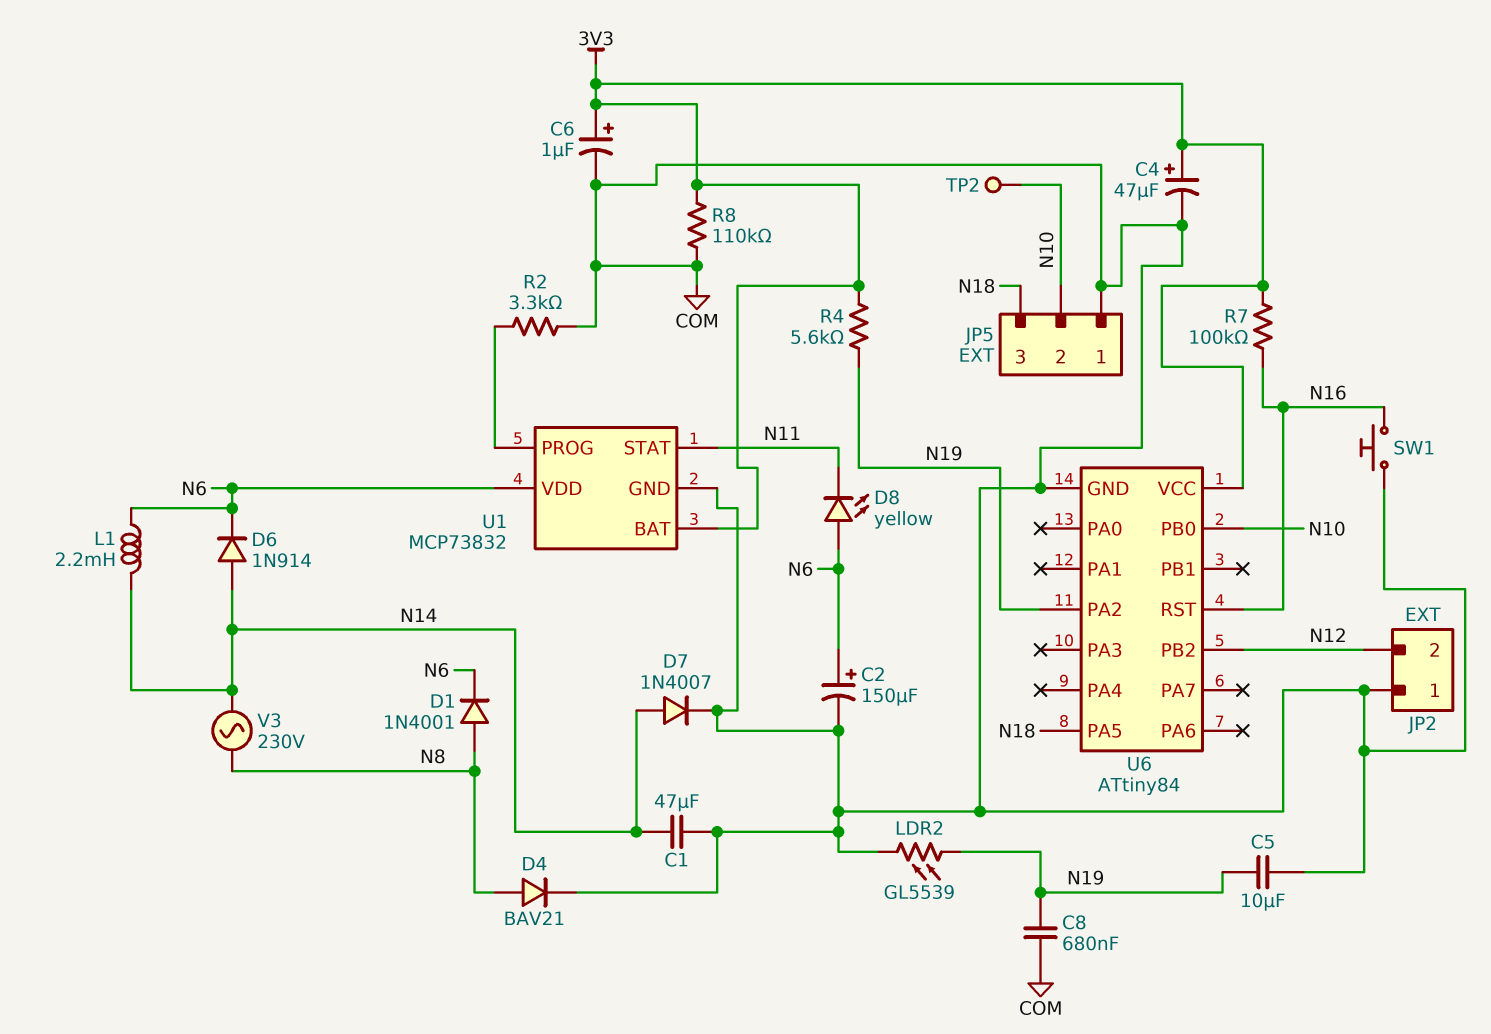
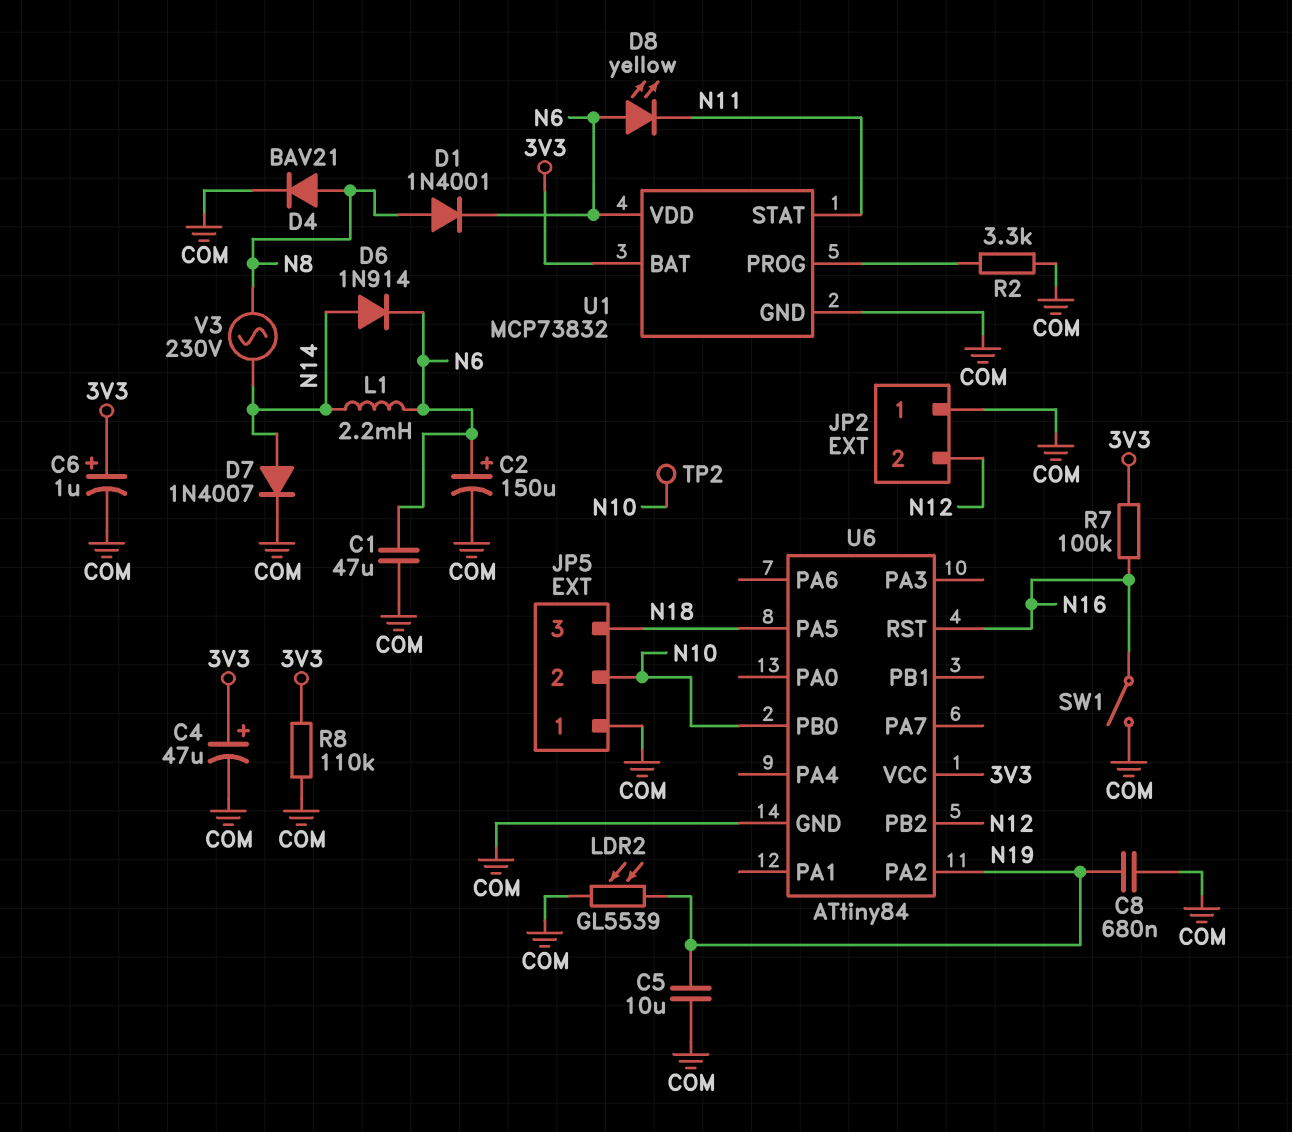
C1: 47uF (COM, N14) -> 47uF (COM, N6)
R4: 5.6k (3V3, N19) -> none
SW1: button (COM, N16) -> switch (COM, N16)

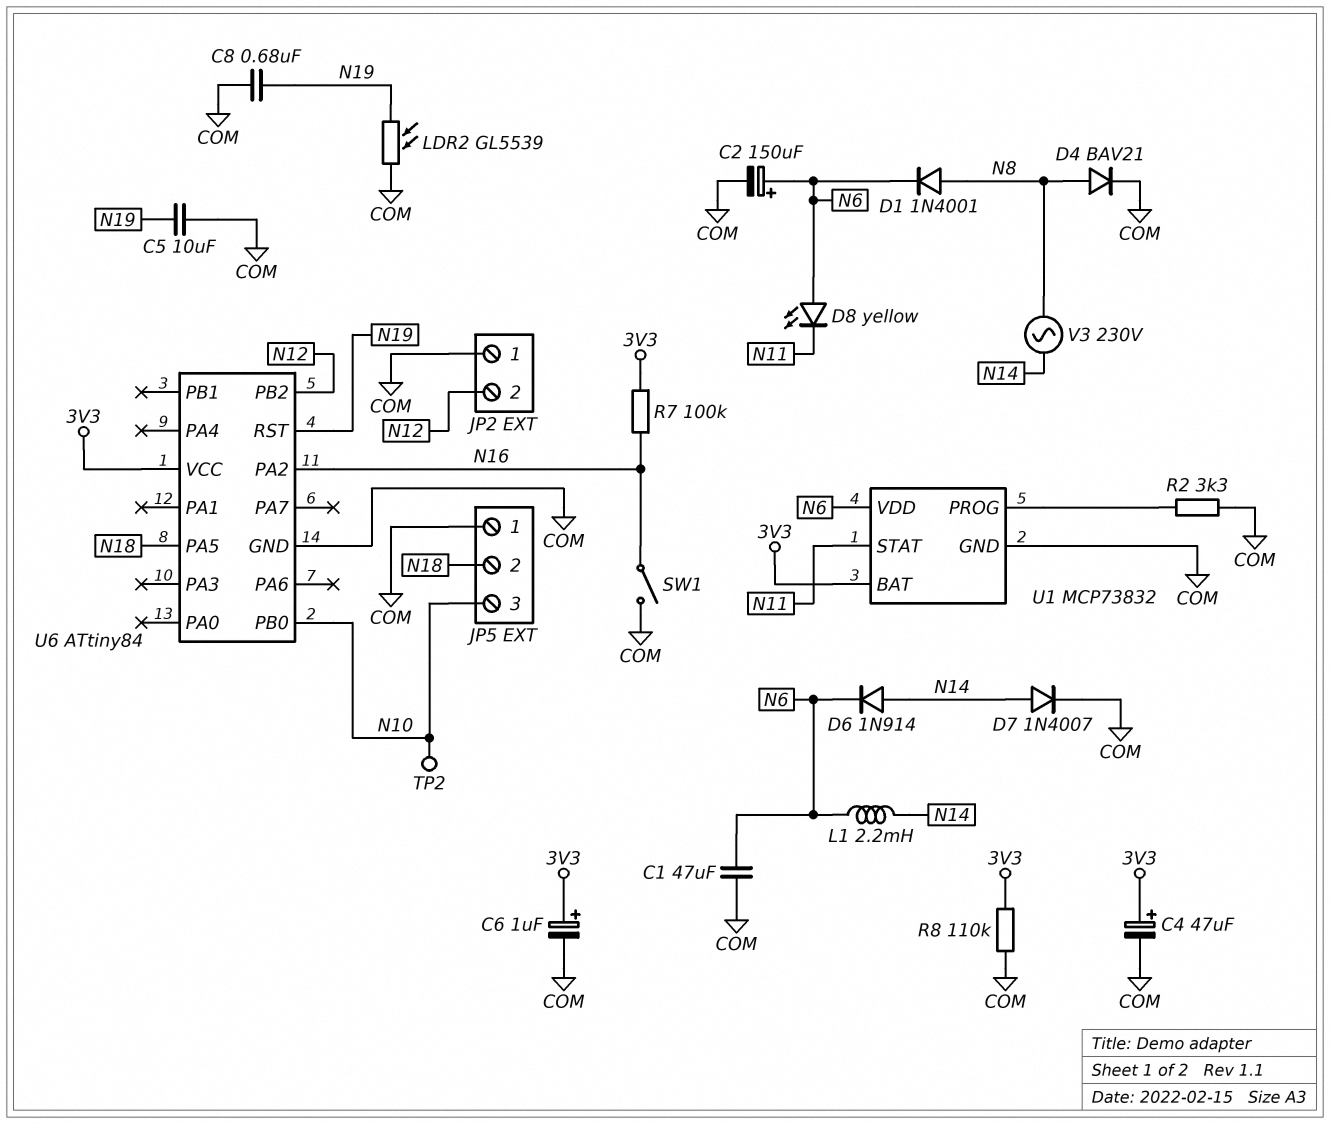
JP5 pin 2: N10 -> N18
JP5 pin 3: N18 -> N10
U6 pin PA2: N19 -> N16
U6 pin RST: N16 -> N19

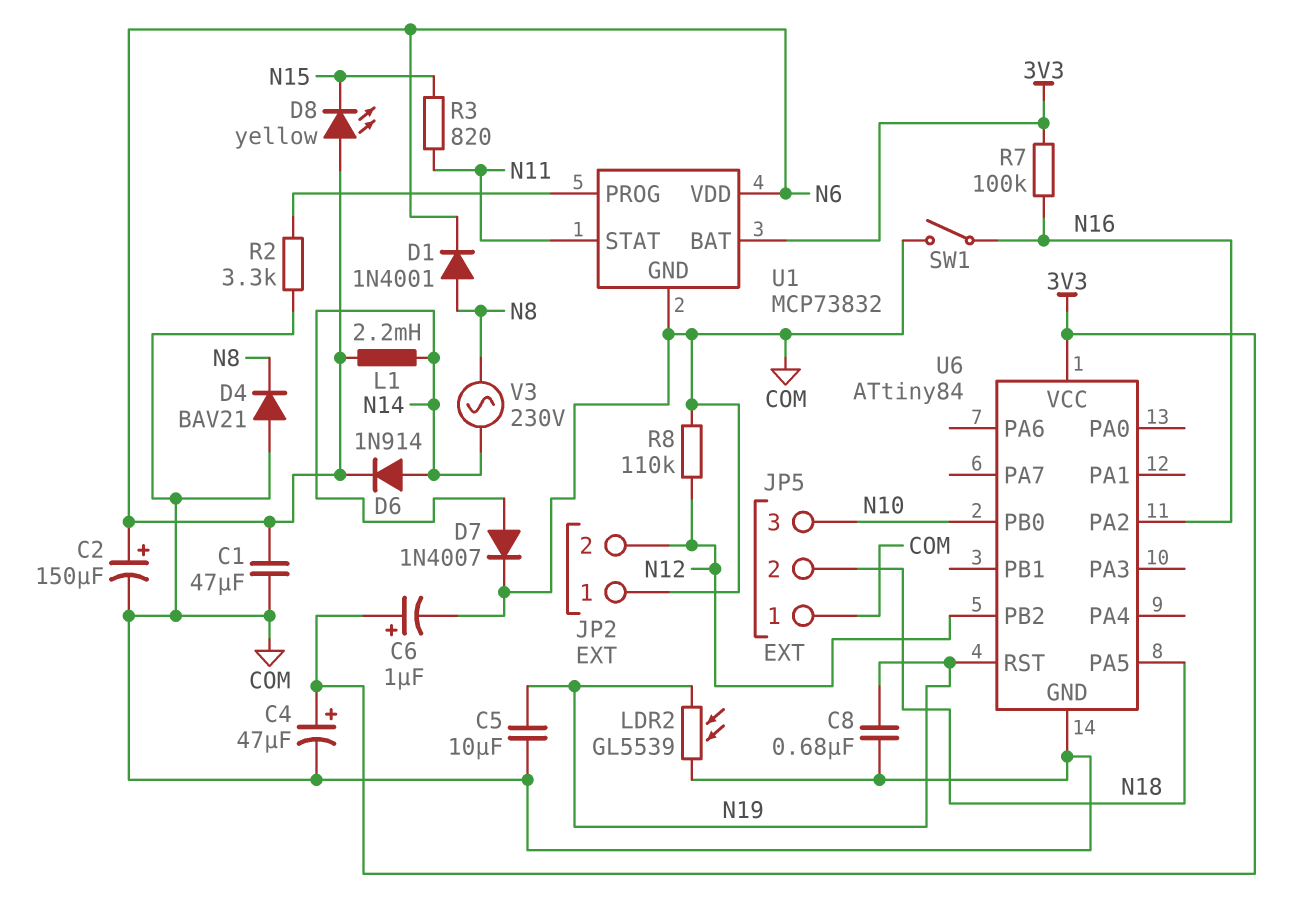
D4: diode BAV21 (A N8, K COM) -> diode BAV21 (A COM, K N8)
D8: LED yellow (A N6, K N11) -> LED yellow (A N6, K N15)
R3: none -> 820 (N11, N15)
R8: 110k (3V3, COM) -> 110k (COM, N12)
TP2: test point (N10) -> none

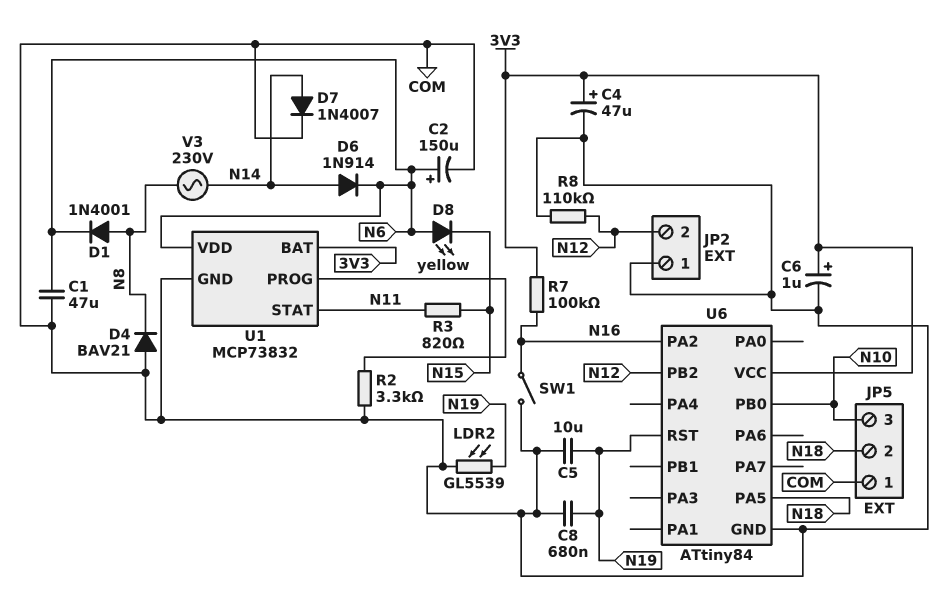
L1: 2.2mH (N6, N14) -> none

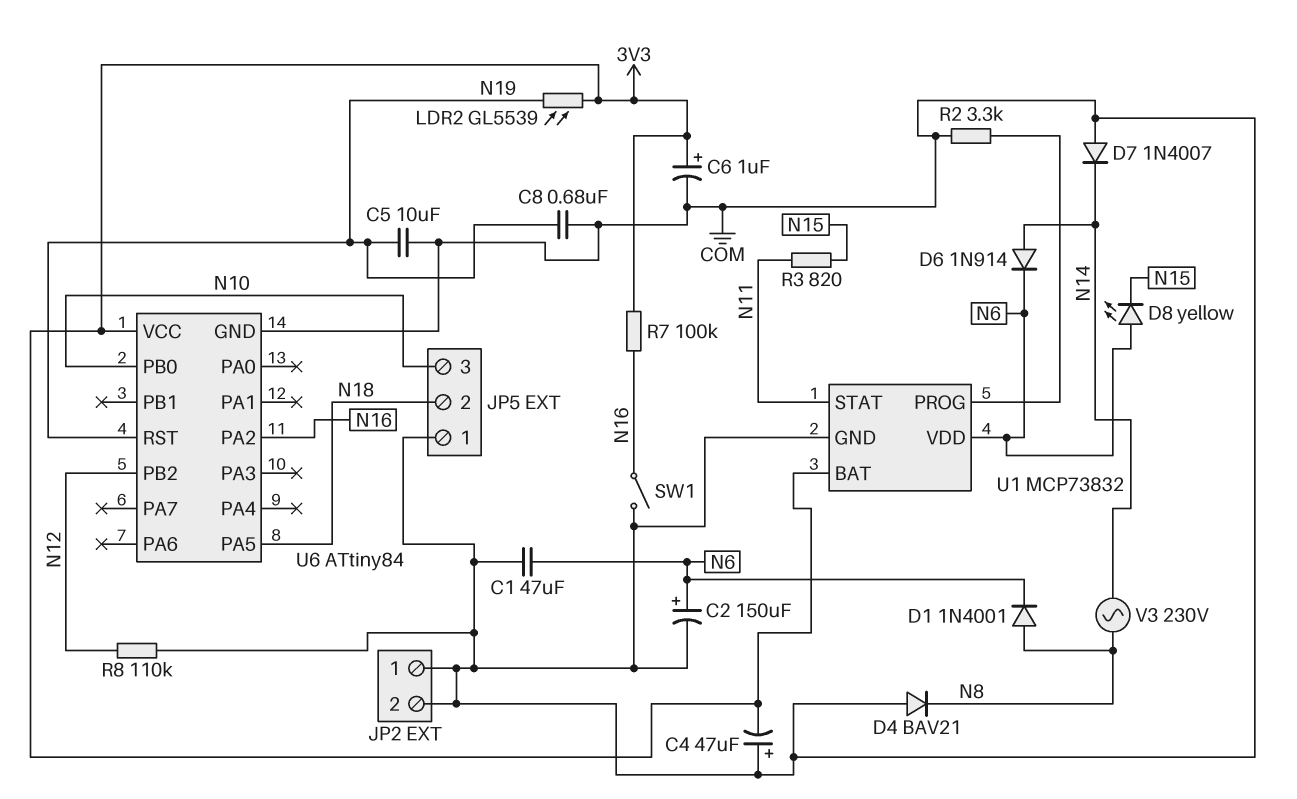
C4: 47uF (plus 3V3, minus COM) -> 47uF (plus COM, minus 3V3)
D7: diode 1N4007 (A N14, K COM) -> diode 1N4007 (A COM, K N14)
JP2 pin 2: N12 -> COM
LDR2: GL5539 (COM, N19) -> GL5539 (3V3, N19)

